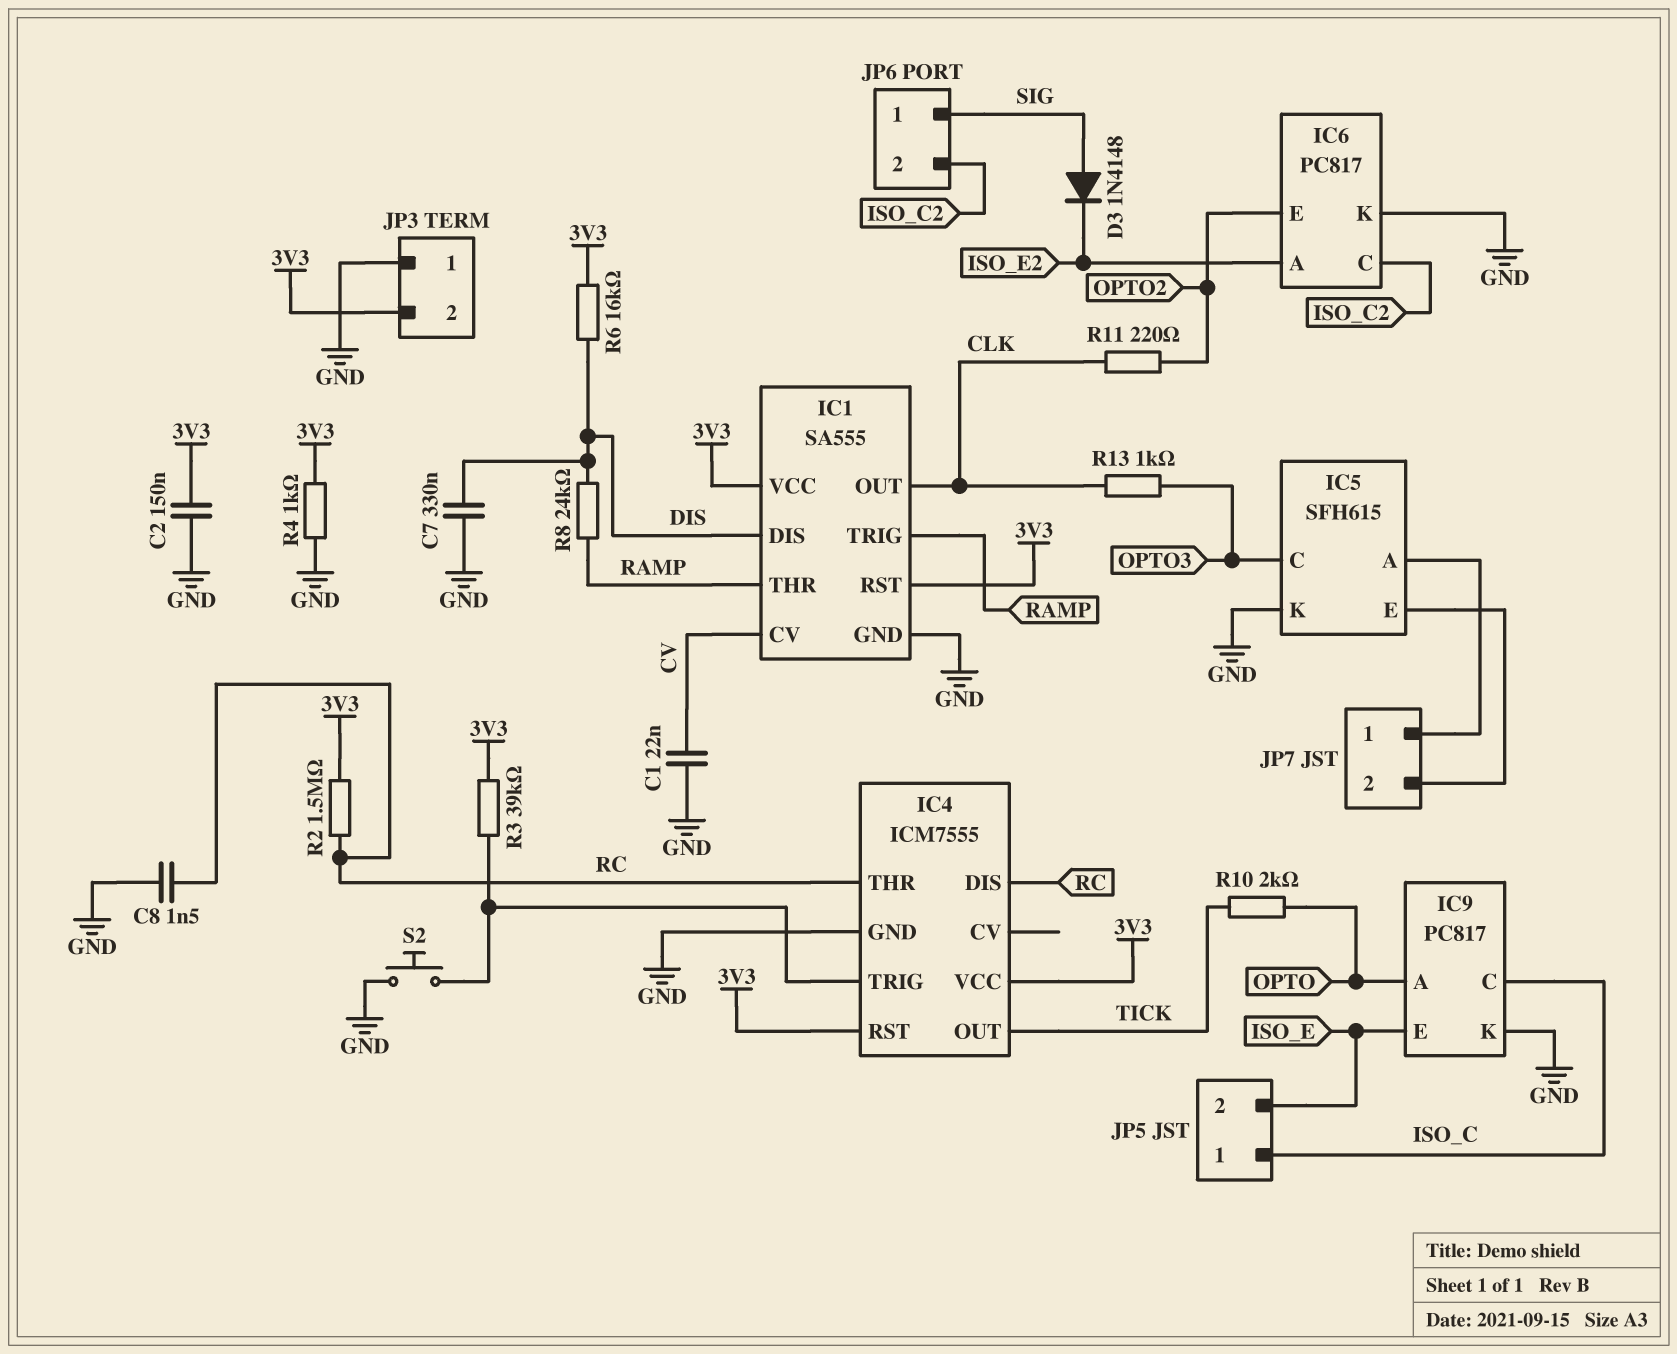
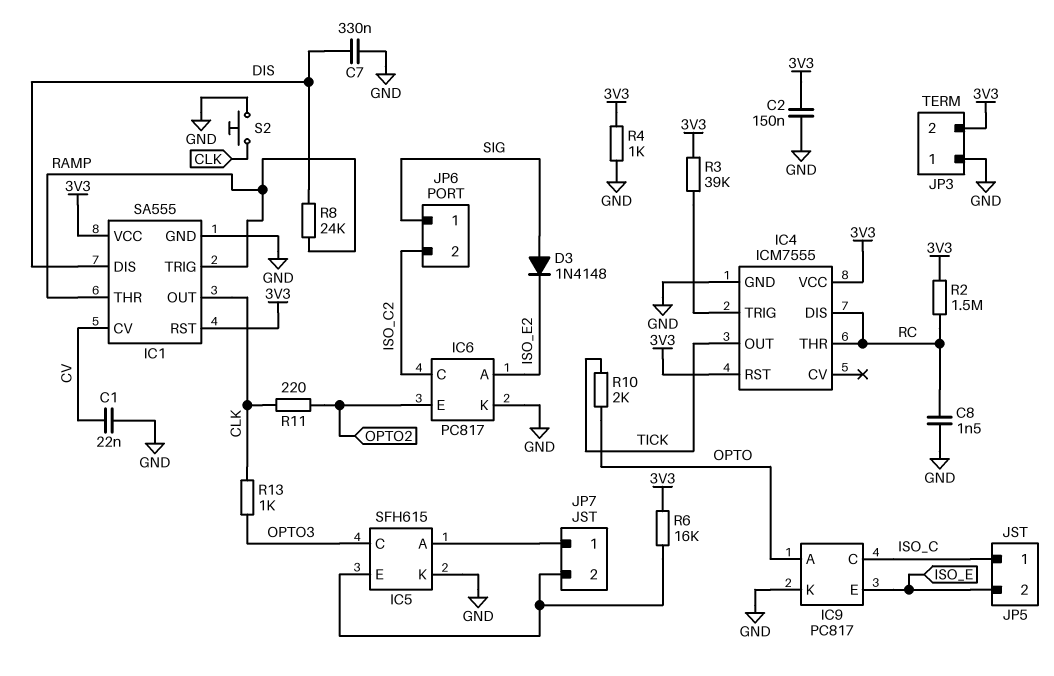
R6: 16k (3V3, DIS) -> 16k (3V3, IC5/E)
S2: button (GND, IC4/TRIG) -> button (CLK, GND)

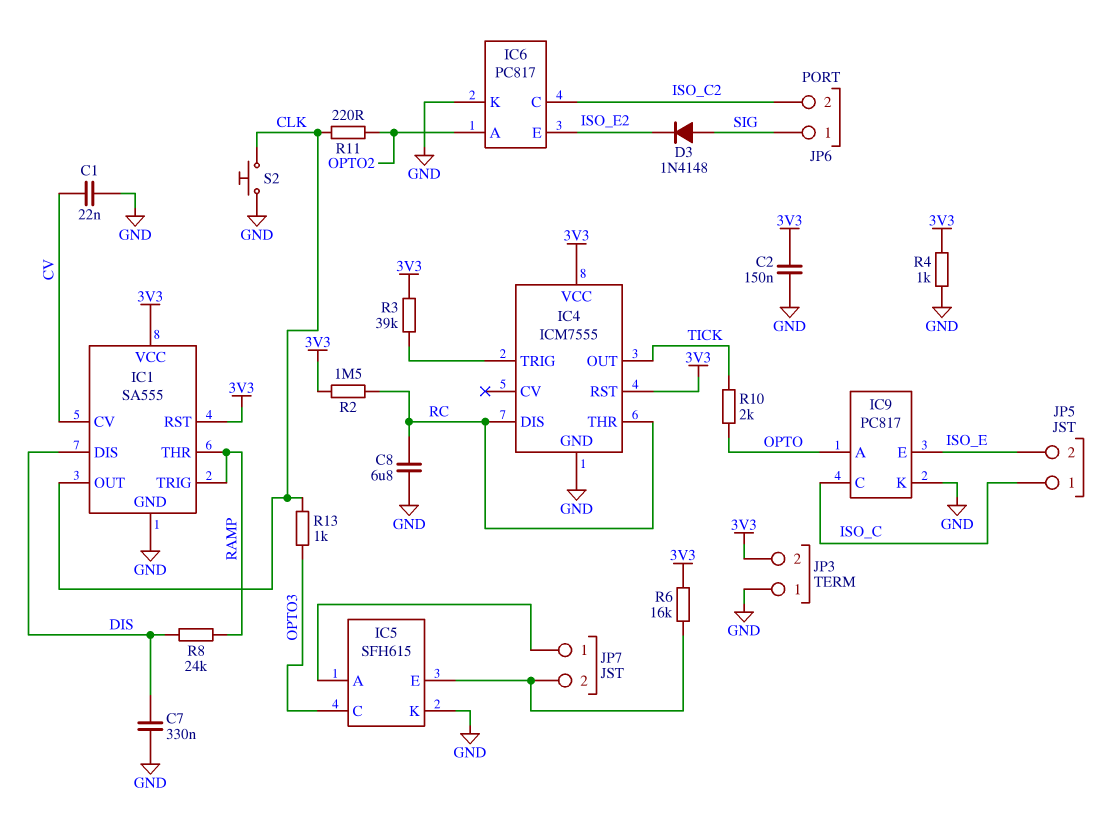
C8: 1.5nF (GND, RC) -> 6.8uF (GND, RC)
IC6 pin A: ISO_E2 -> OPTO2
IC6 pin E: OPTO2 -> ISO_E2

